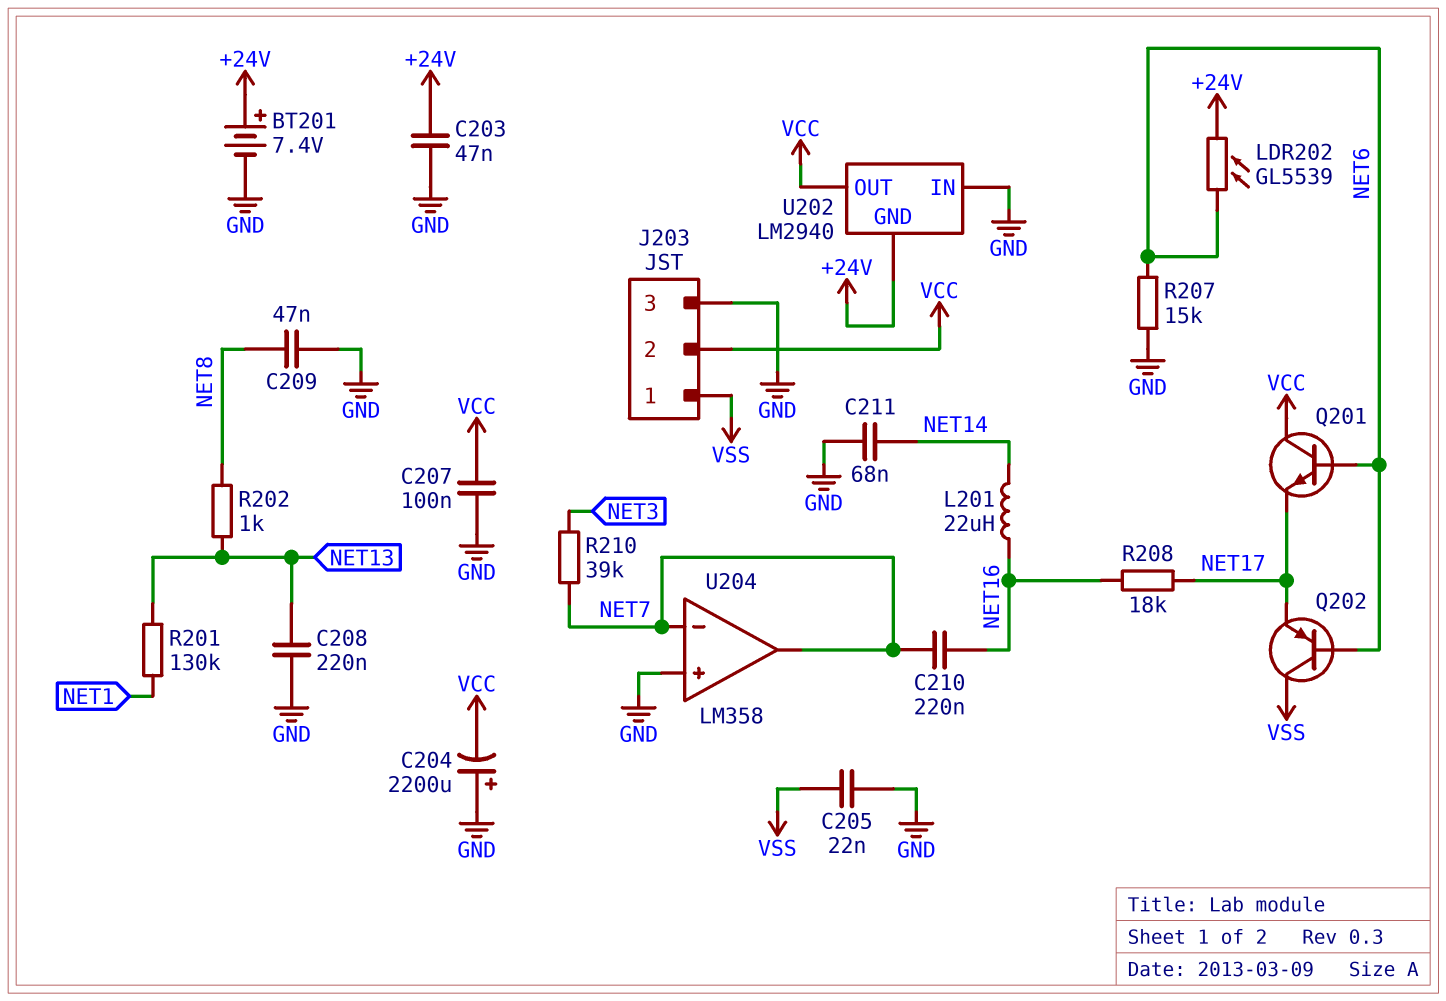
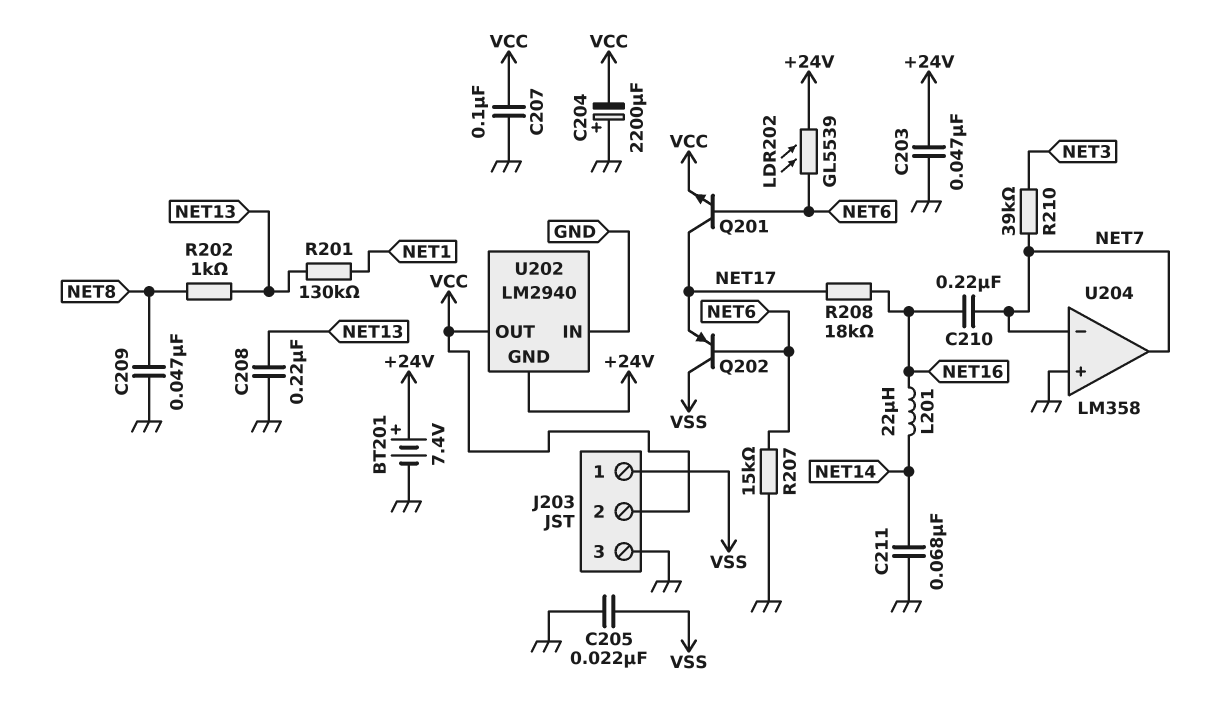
Q201: NPN (B NET6, C VCC, E NET17) -> NPN (B NET6, C NET17, E VCC)

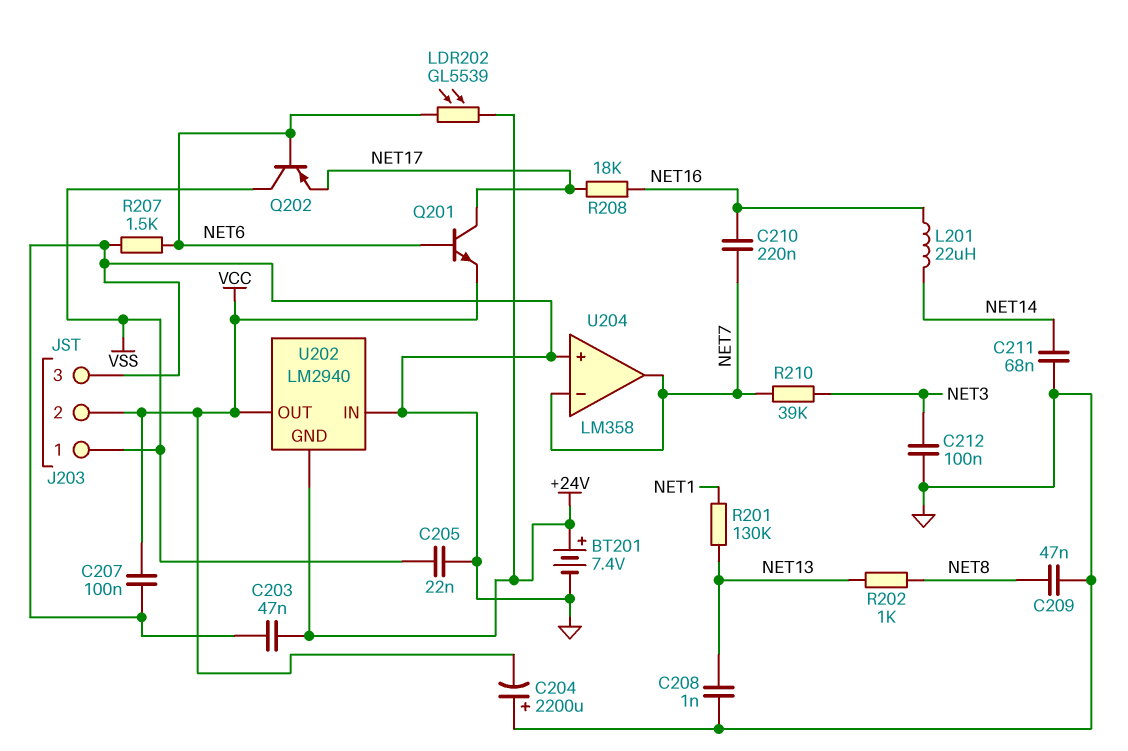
C208: 220nF (GND, NET13) -> 1nF (GND, NET13)
C212: none -> 100nF (GND, NET3)
R207: 15k (GND, NET6) -> 1.5k (GND, NET6)

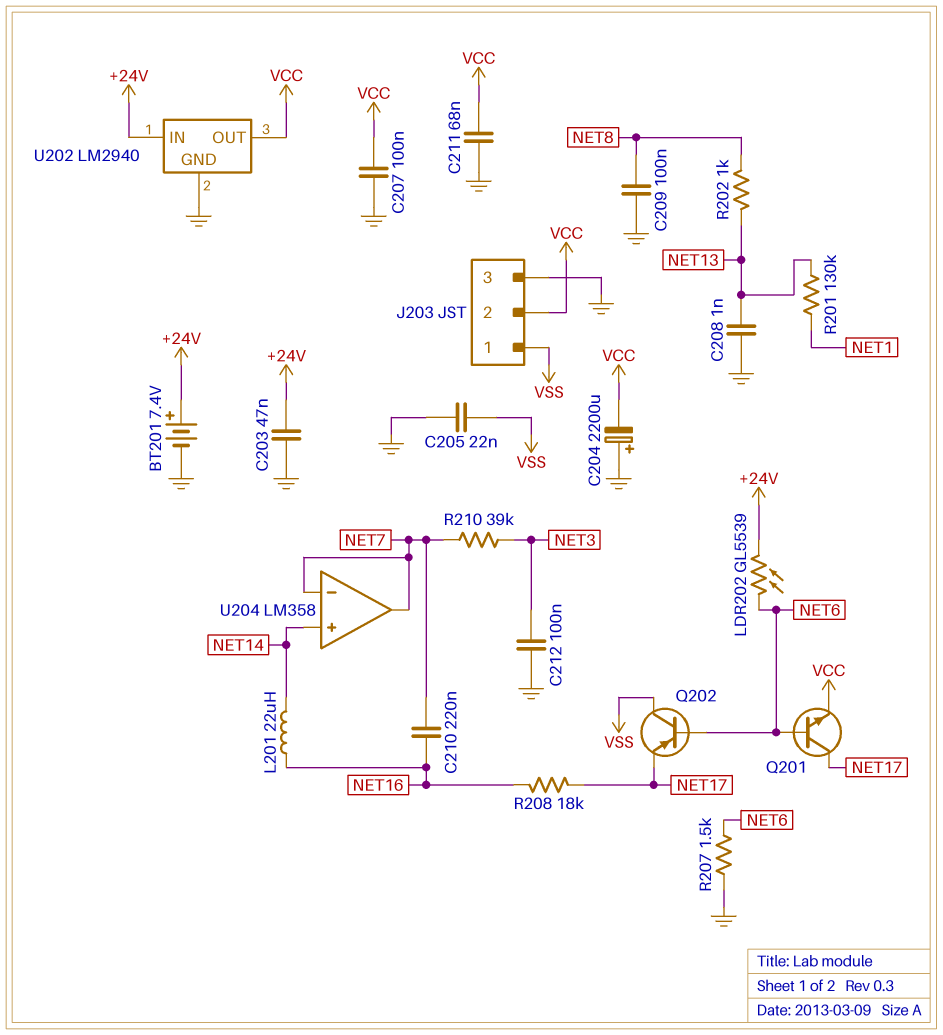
C209: 47nF (GND, NET8) -> 100nF (GND, NET8)
C211: 68nF (GND, NET14) -> 68nF (GND, VCC)
U202 pin GND: +24V -> GND
U202 pin IN: GND -> +24V
U204 pin in+: GND -> NET14

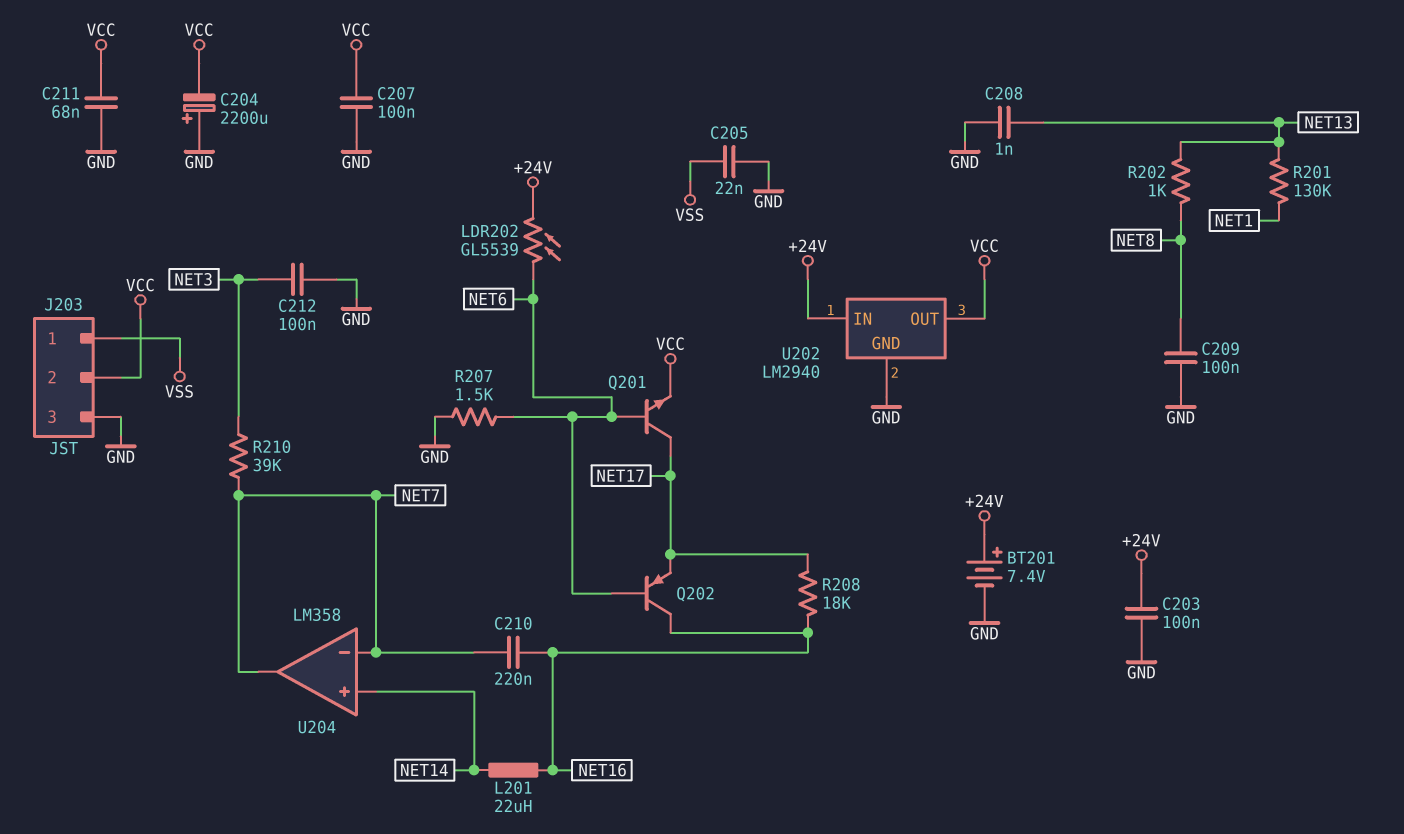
C203: 47nF (+24V, GND) -> 100nF (+24V, GND)
Q202: PNP (B NET6, C VSS, E NET17) -> PNP (B NET6, C NET16, E NET17)

